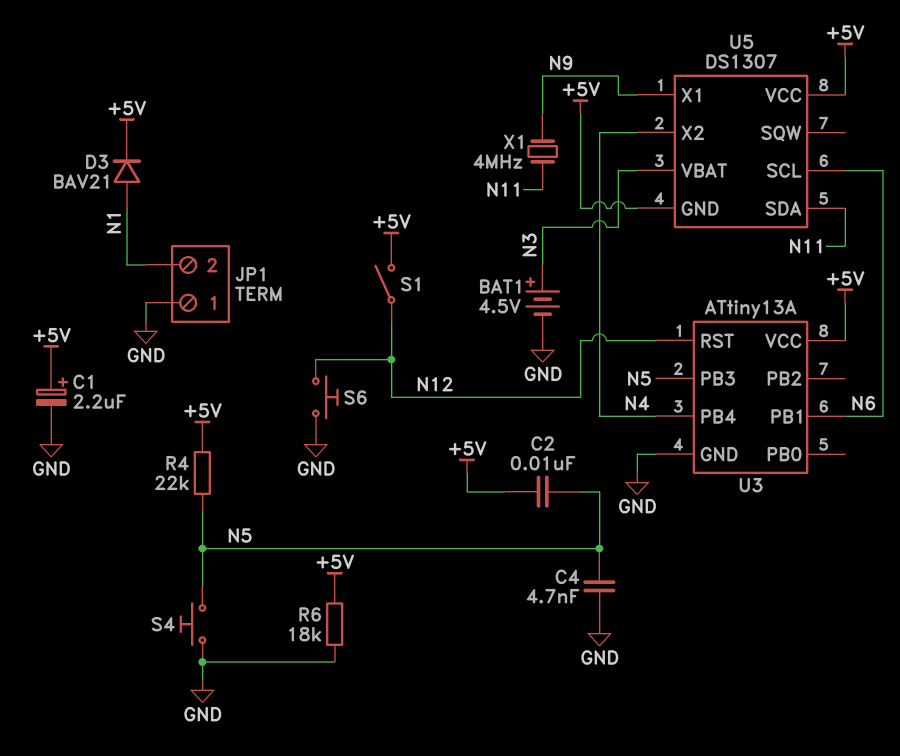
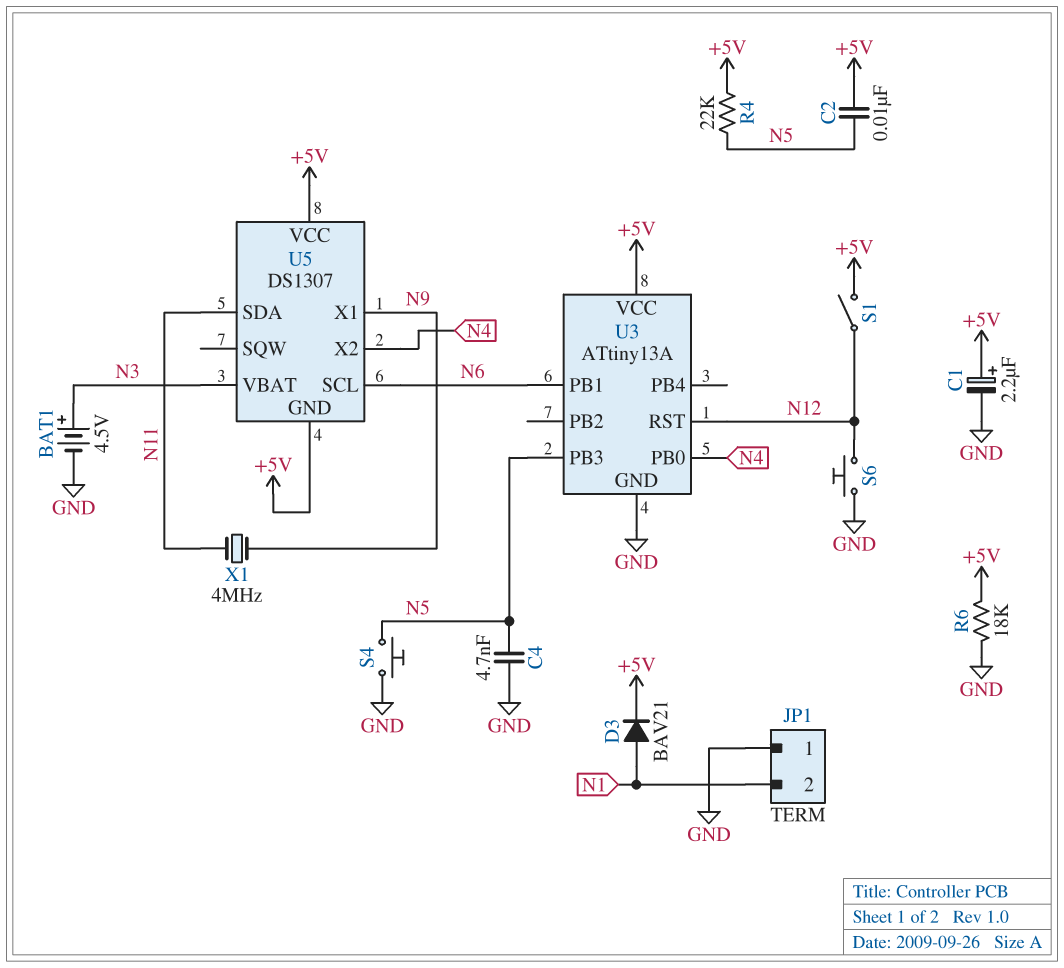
U3 pin PB0: none -> N4
U3 pin PB4: N4 -> none

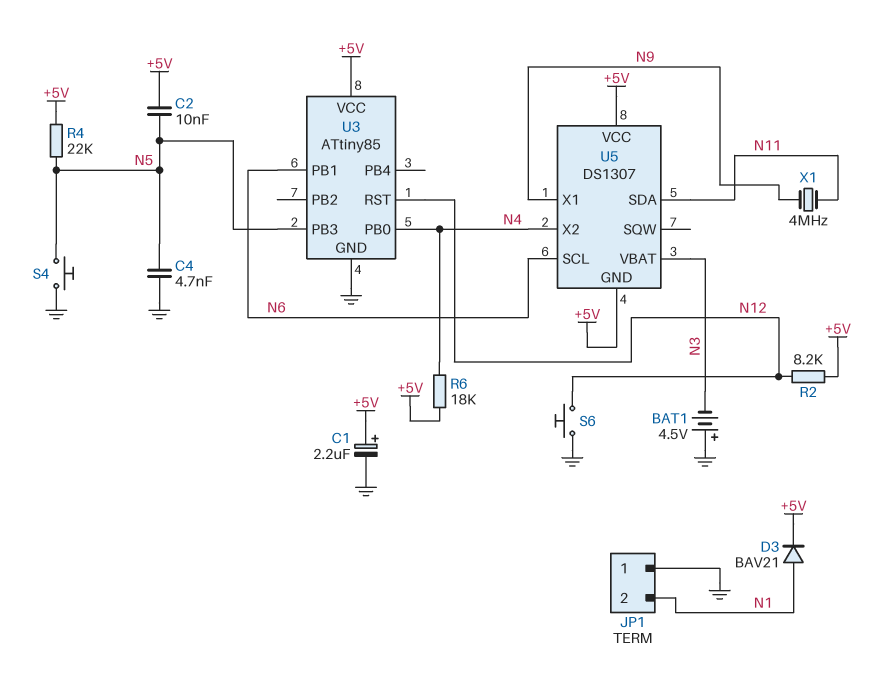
BAT1: 4.5V (plus N3, minus GND) -> 4.5V (plus GND, minus N3)
R2: none -> 8.2k (+5V, N12)
R6: 18k (+5V, GND) -> 18k (+5V, N4)
S1: switch (+5V, N12) -> none
U3: ATtiny13A -> ATtiny85

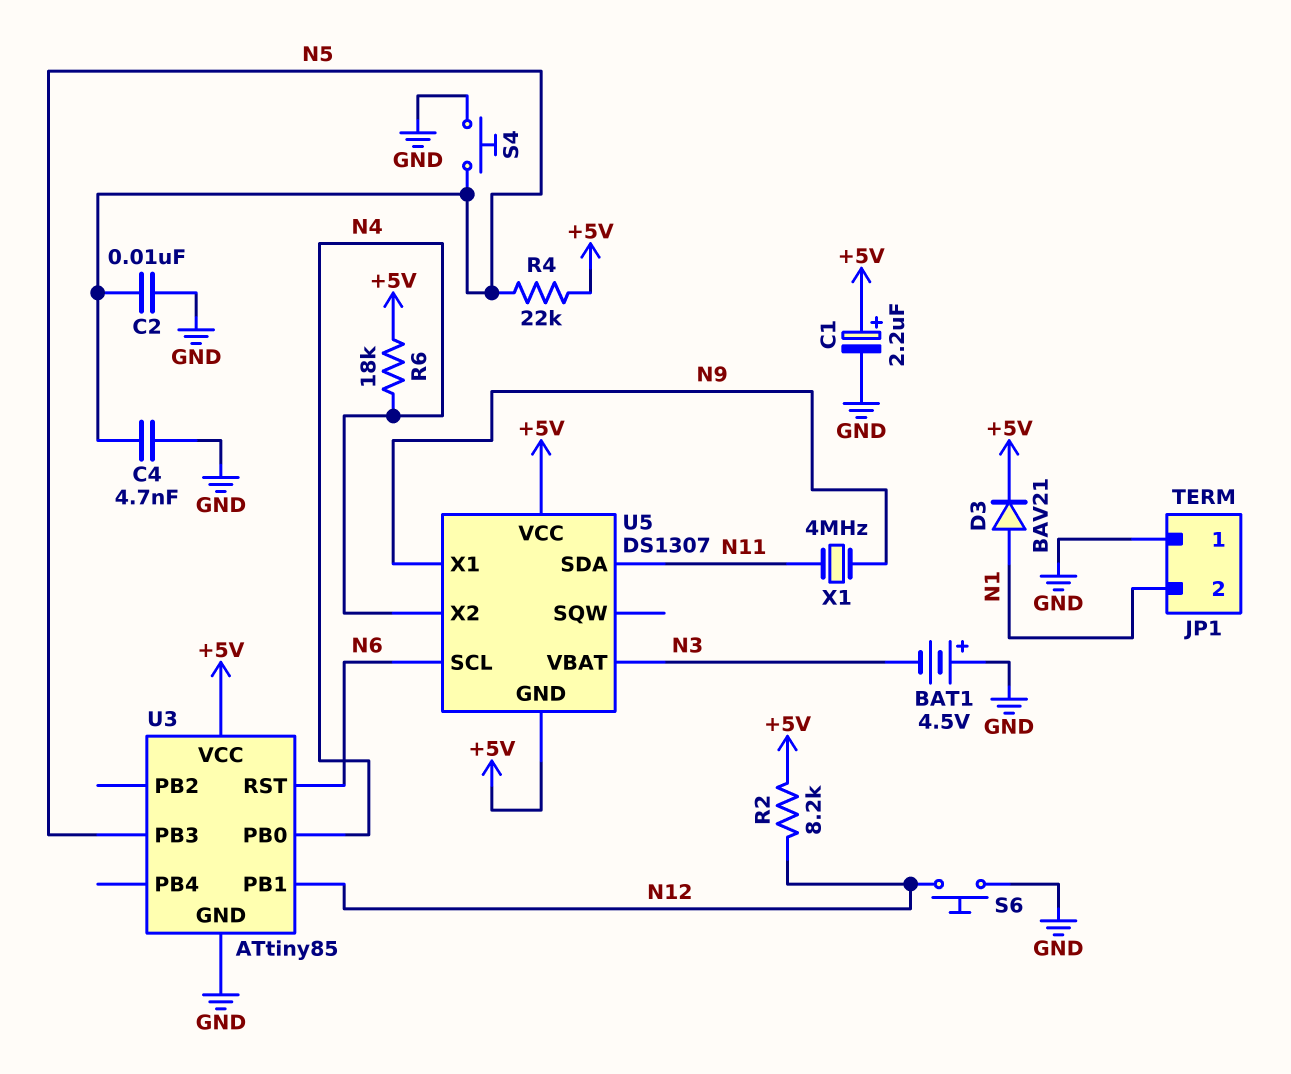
C2: 10nF (+5V, N5) -> 10nF (GND, N5)
U3 pin PB1: N6 -> N12
U3 pin RST: N12 -> N6

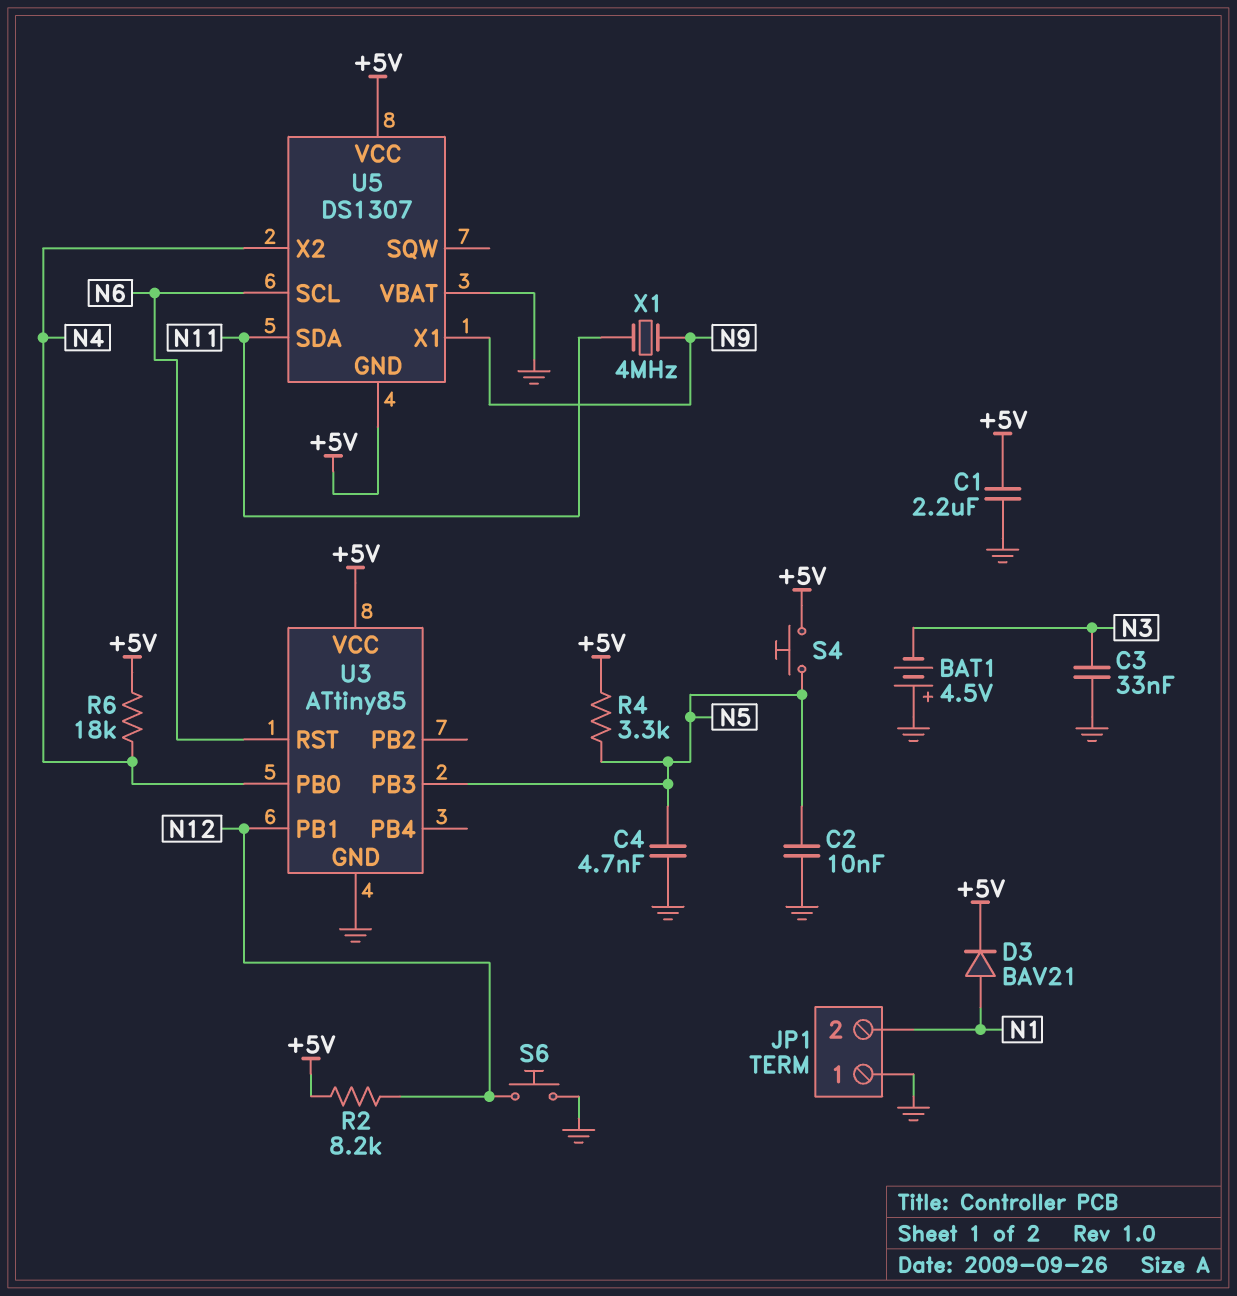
C1: 2.2uF (plus +5V, minus GND) -> 2.2uF (+5V, GND)
C3: none -> 33nF (GND, N3)
R4: 22k (+5V, N5) -> 3.3k (+5V, N5)
S4: button (GND, N5) -> button (+5V, N5)
U5 pin VBAT: N3 -> GND

